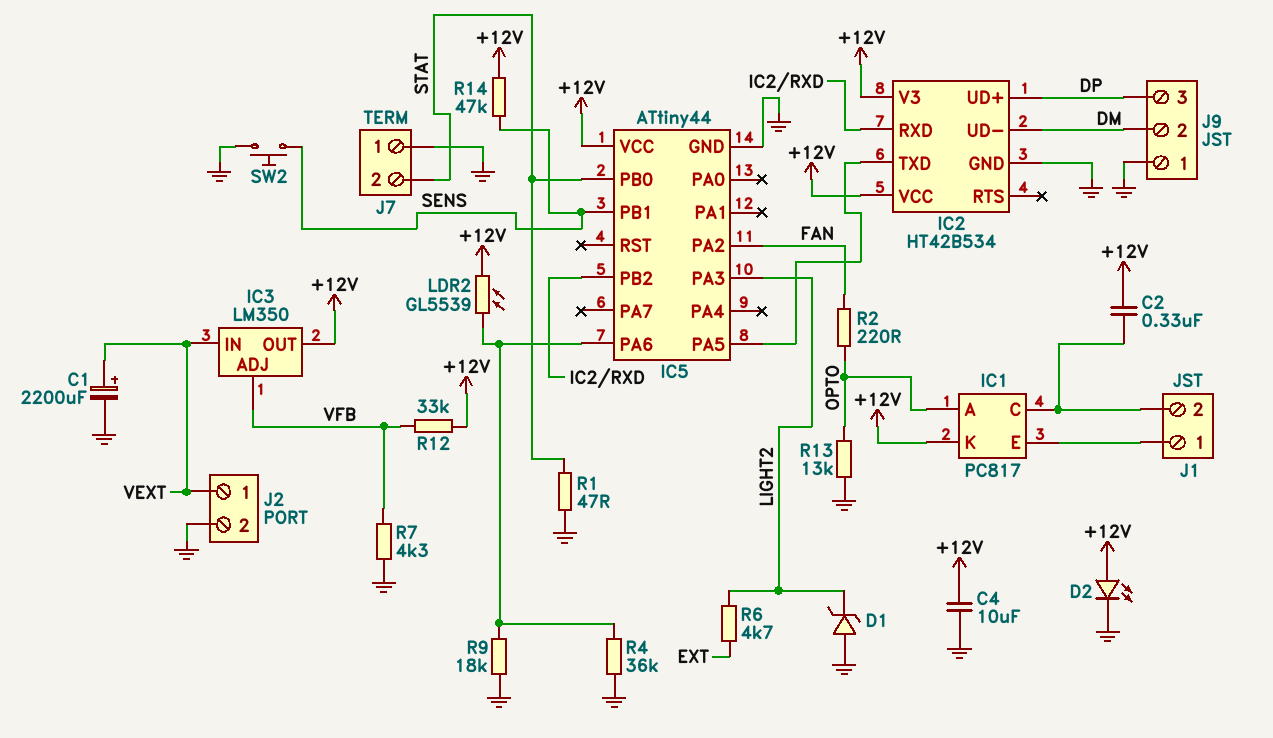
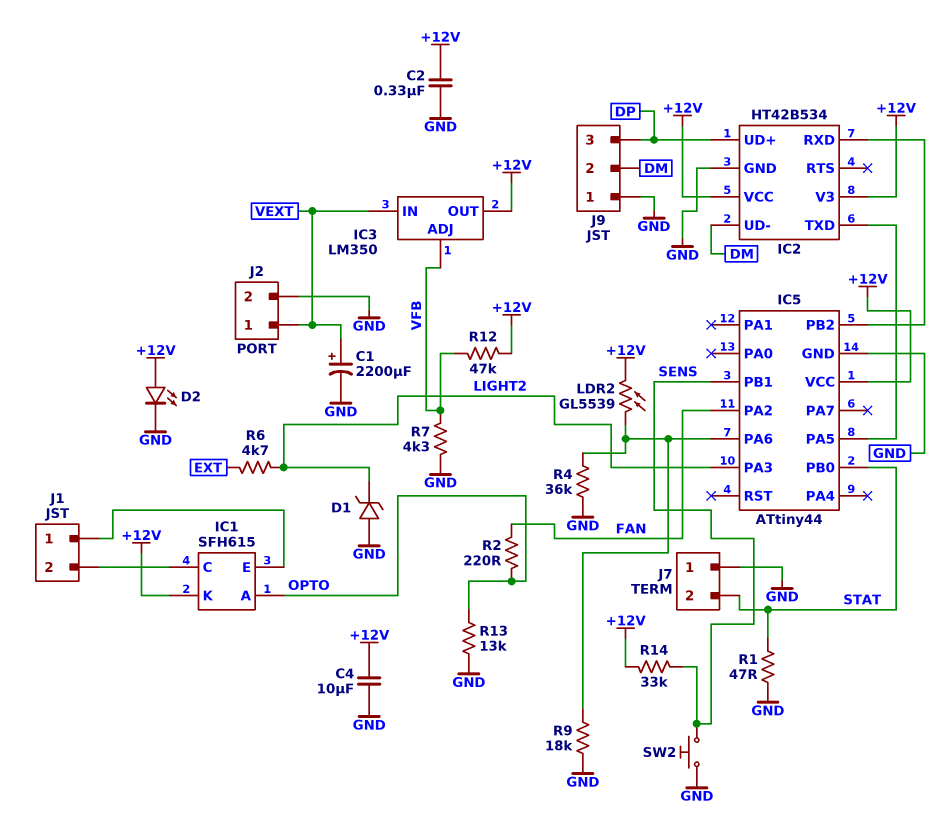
C2: 330nF (+12V, IC1/C) -> 330nF (+12V, GND)
IC1: PC817 -> SFH615
R12: 33k (+12V, VFB) -> 47k (+12V, VFB)
R14: 47k (+12V, SENS) -> 33k (+12V, SENS)

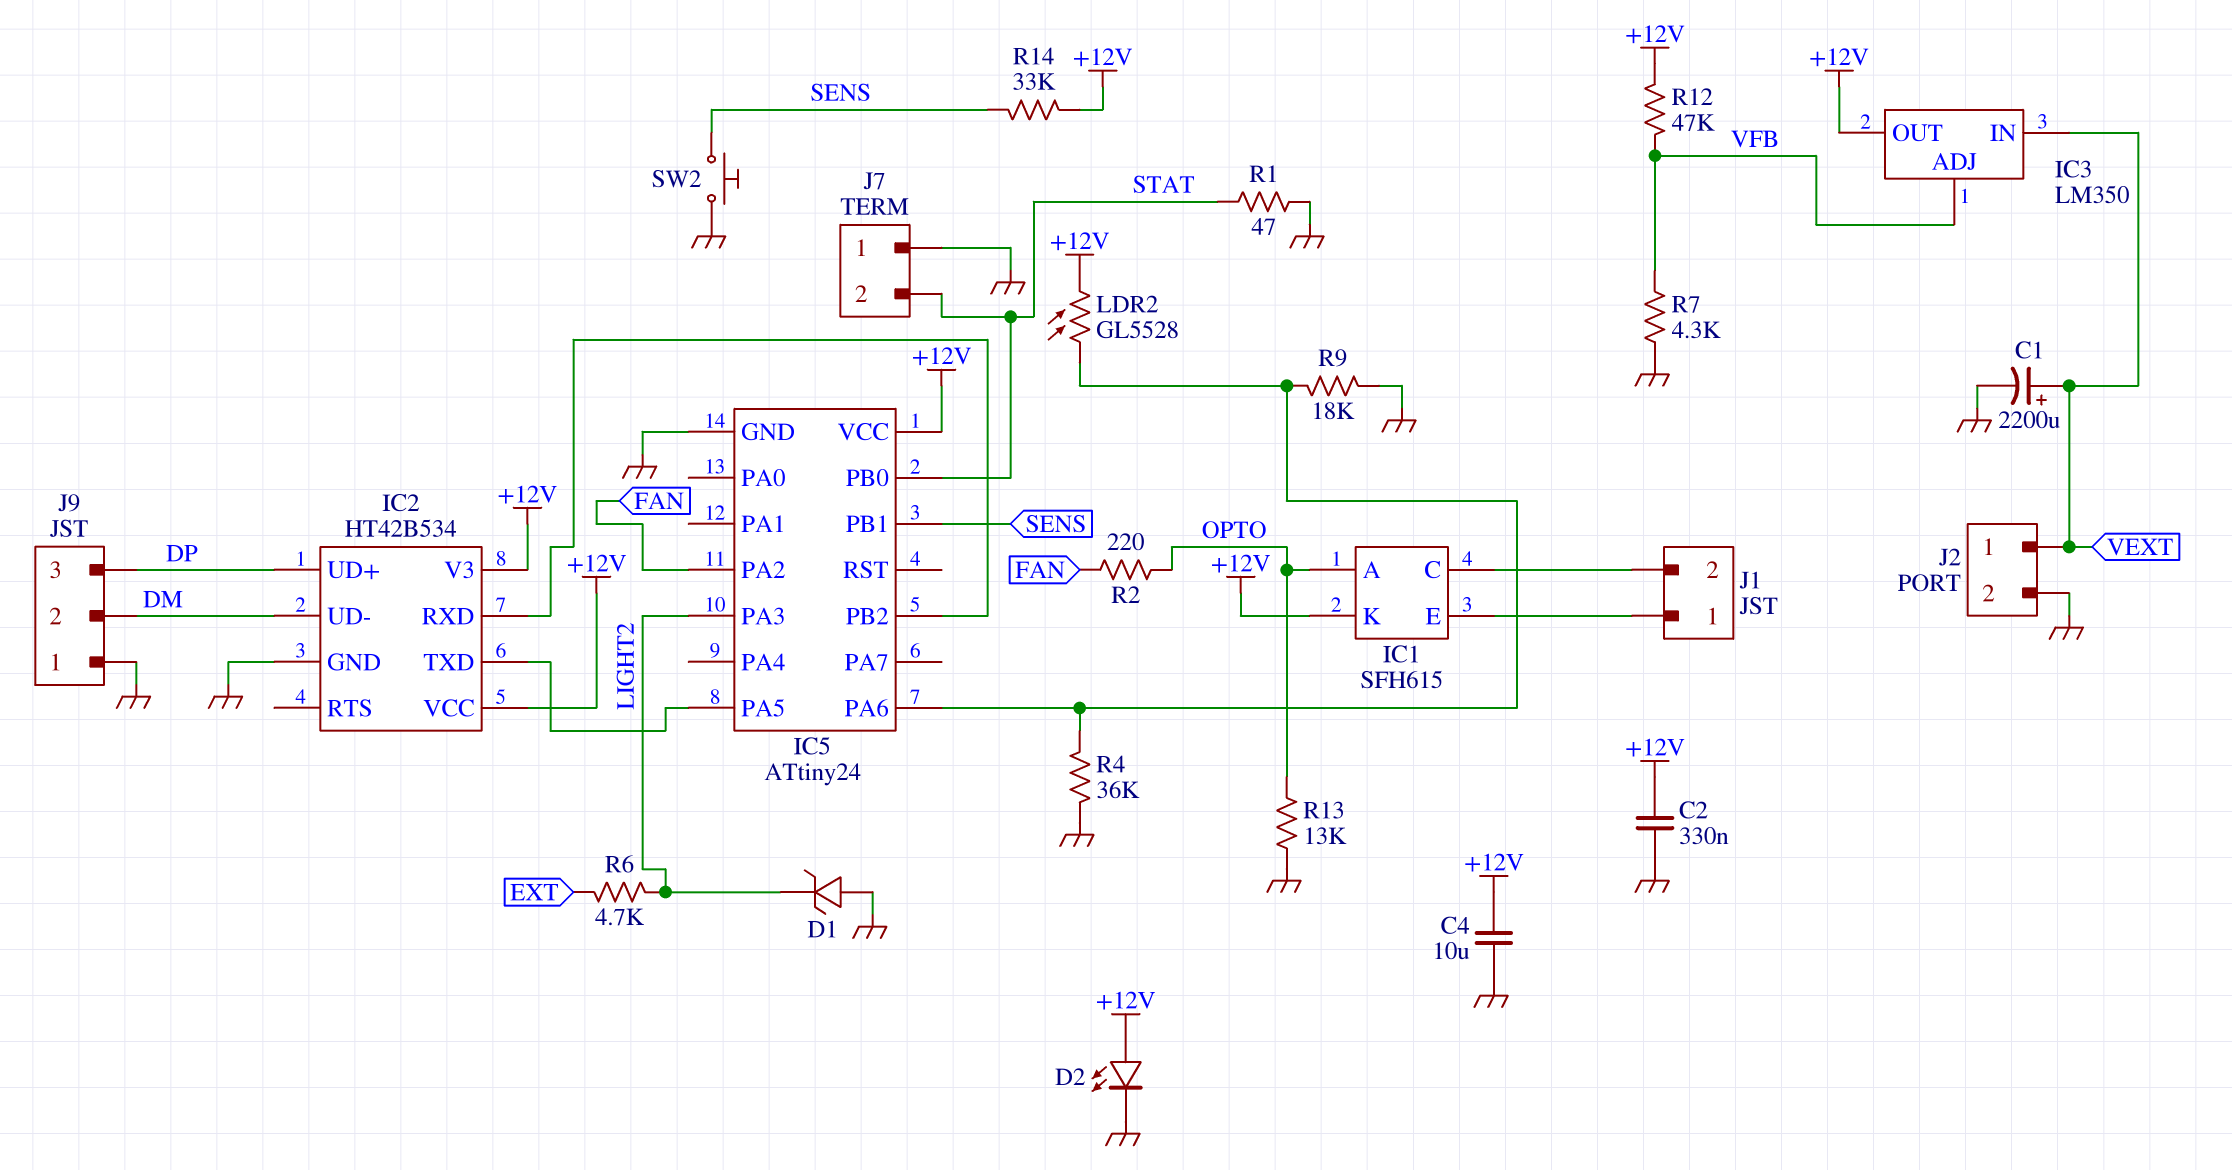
IC5: ATtiny44 -> ATtiny24
LDR2: GL5539 (+12V, IC5/PA6) -> GL5528 (+12V, IC5/PA6)

